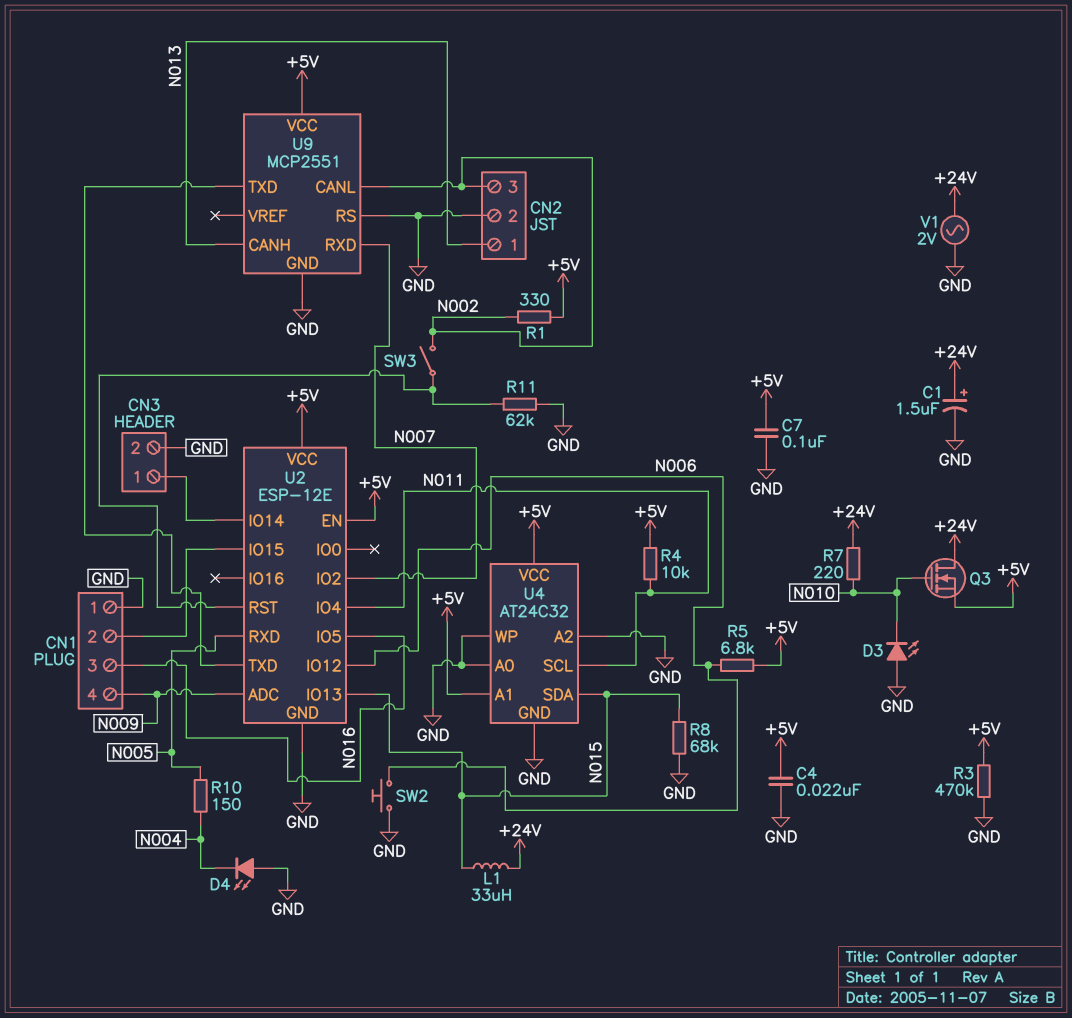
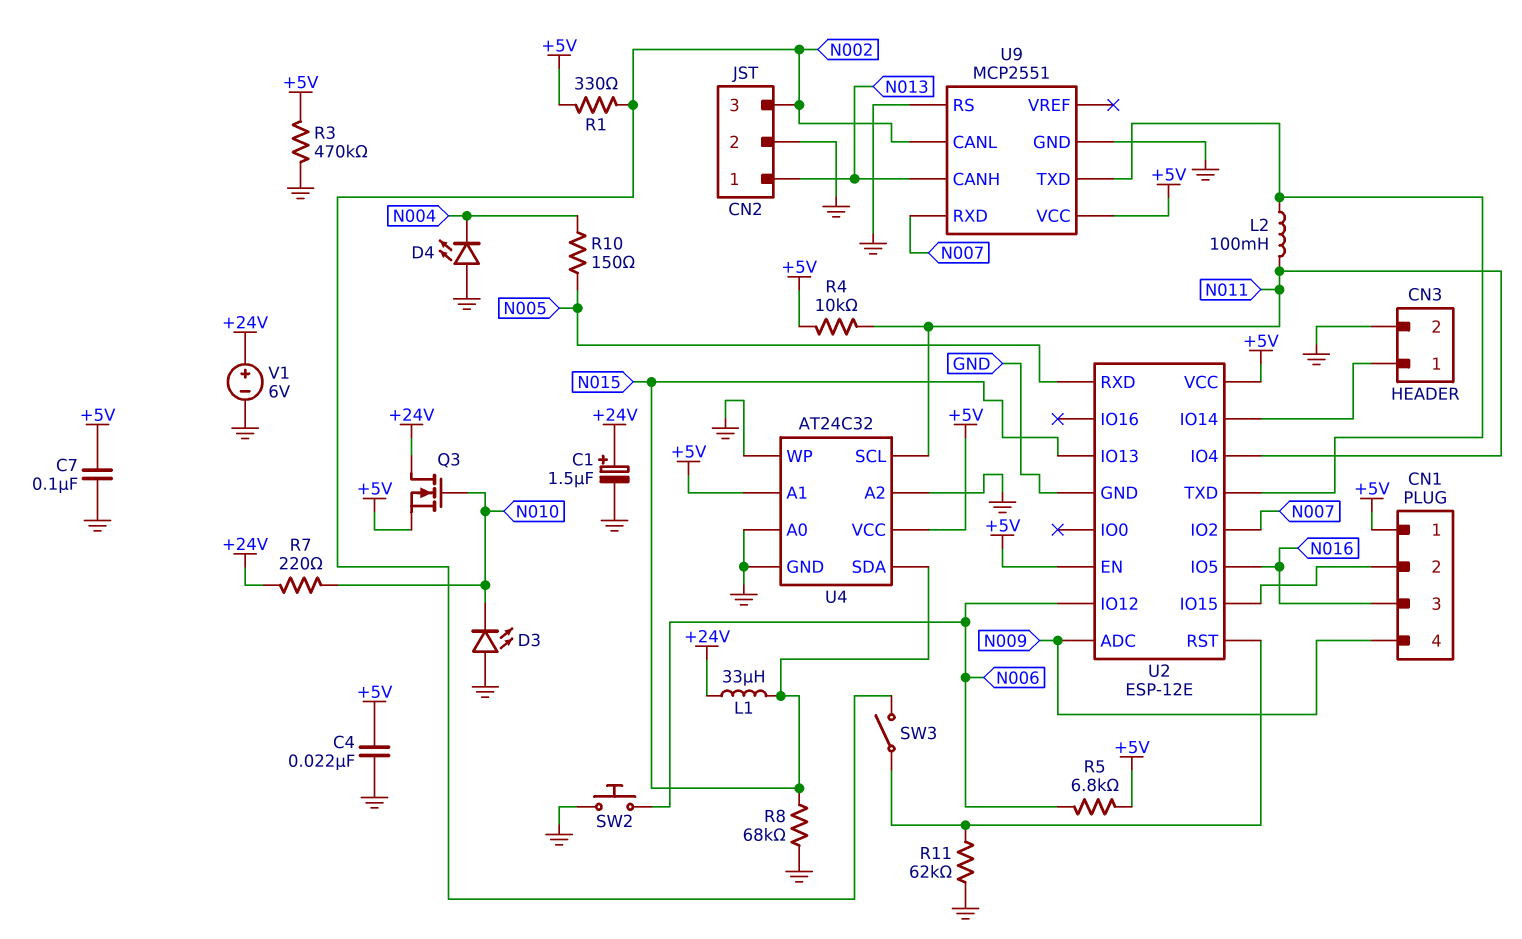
CN1 pin 1: GND -> +5V
L2: none -> 100mH (N011, U2/TXD)
V1: AC 2V (+24V, GND) -> 6V (plus +24V, minus GND)

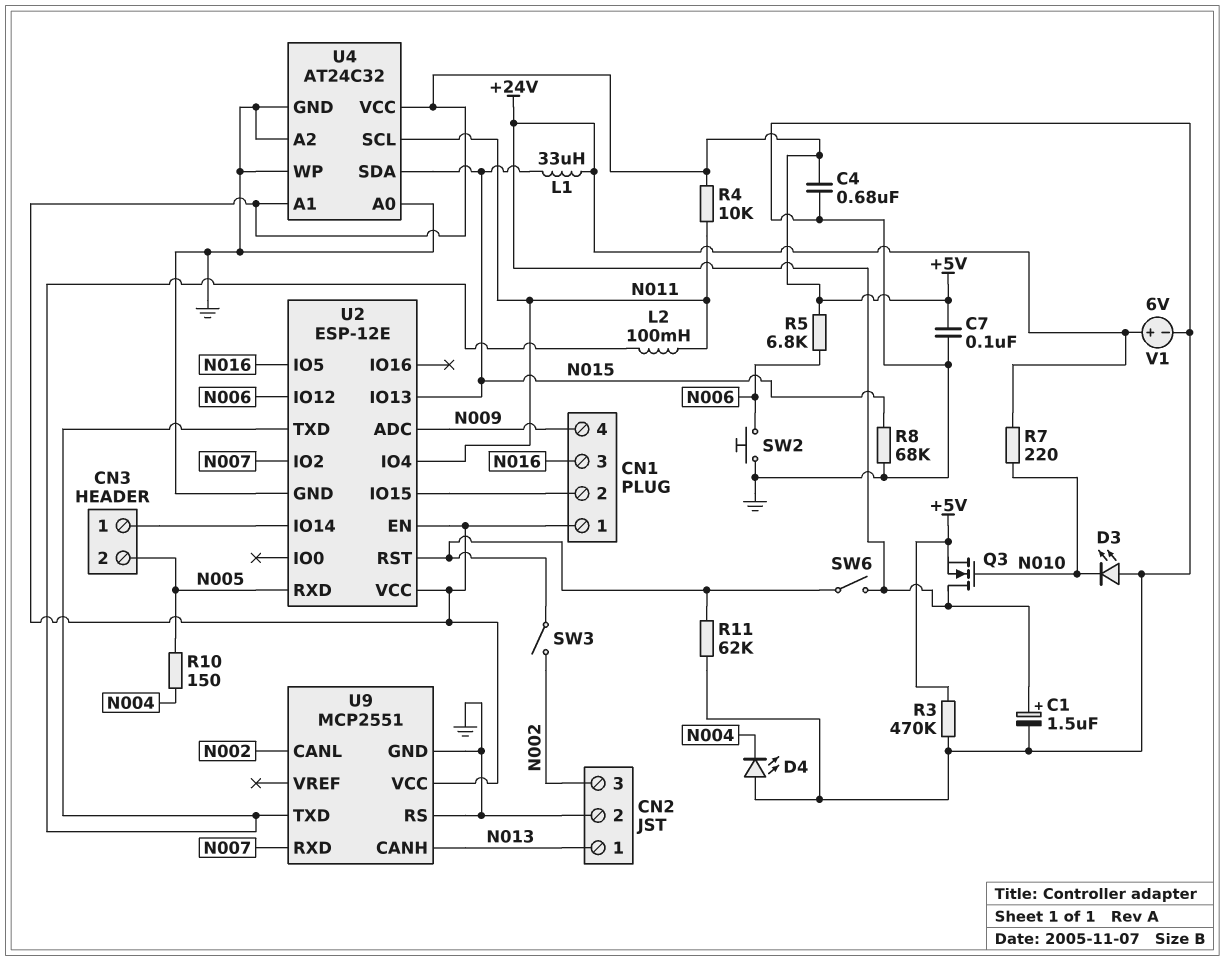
C4: 22nF (+5V, GND) -> 680nF (+5V, GND)
CN3 pin 2: GND -> N005
R1: 330 (+5V, N002) -> none
SW6: none -> switch (+24V, U2/RST)

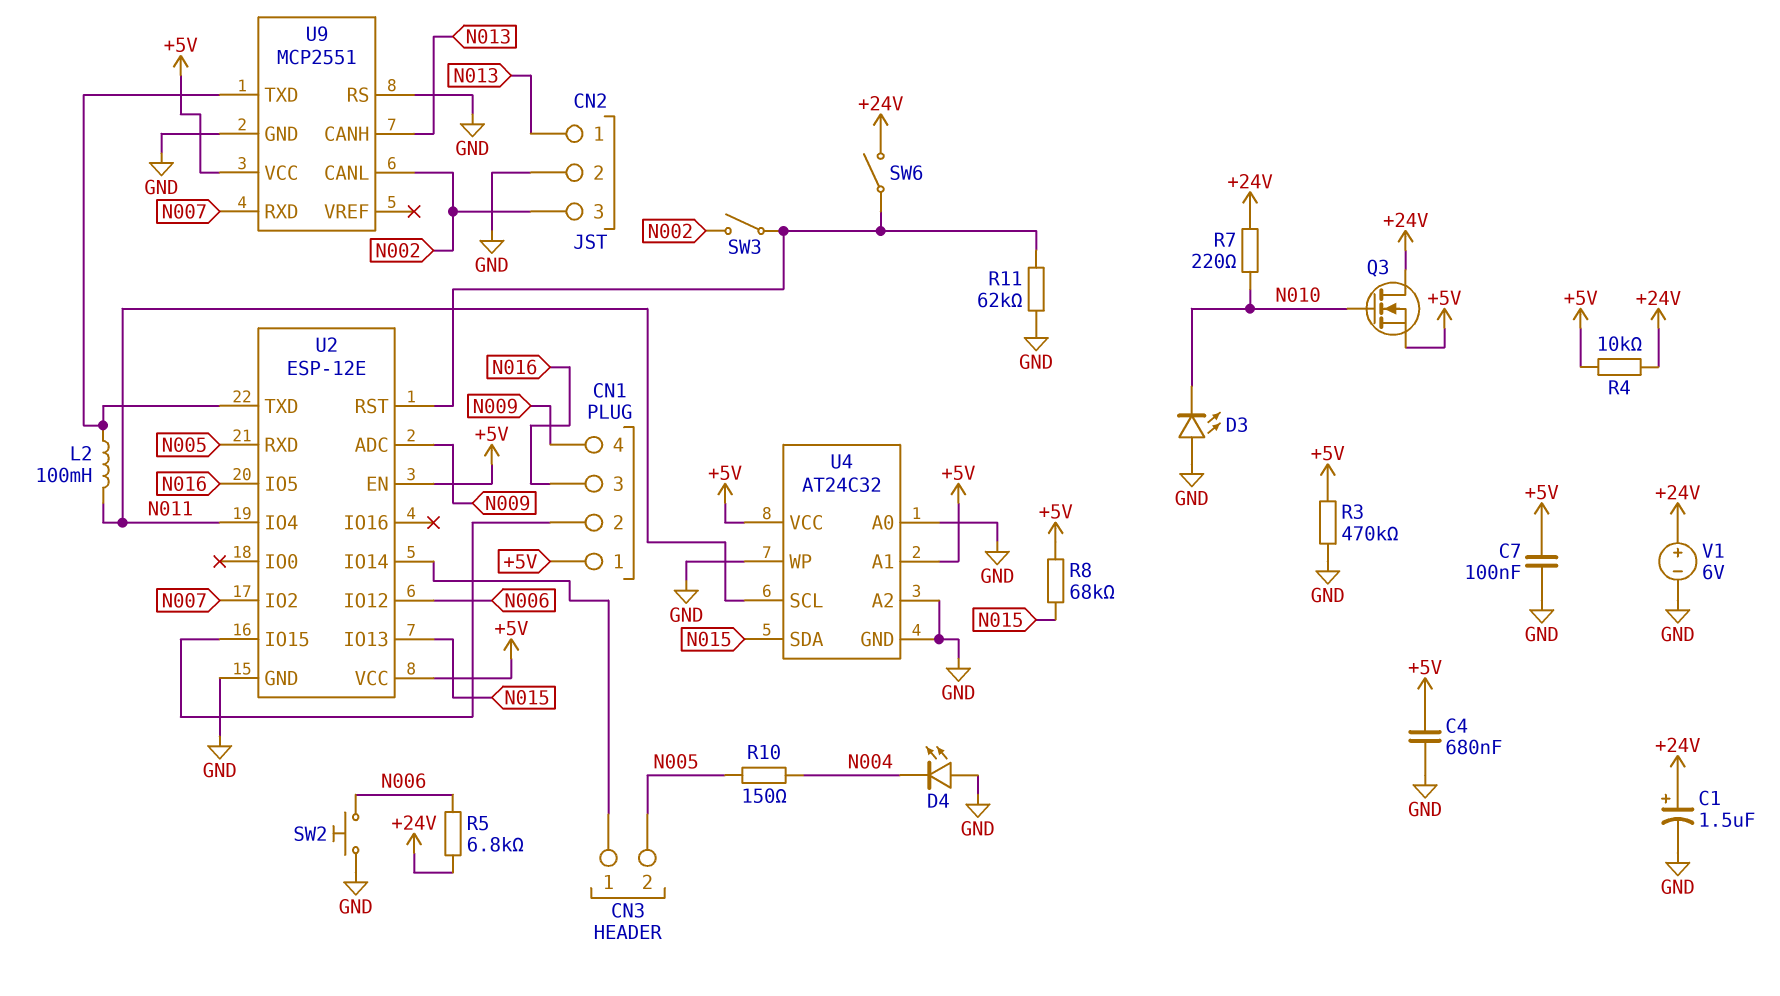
L1: 33uH (+24V, N015) -> none
R4: 10k (+5V, N011) -> 10k (+5V, +24V)
R5: 6.8k (+5V, N006) -> 6.8k (+24V, N006)
R8: 68k (GND, N015) -> 68k (+5V, N015)

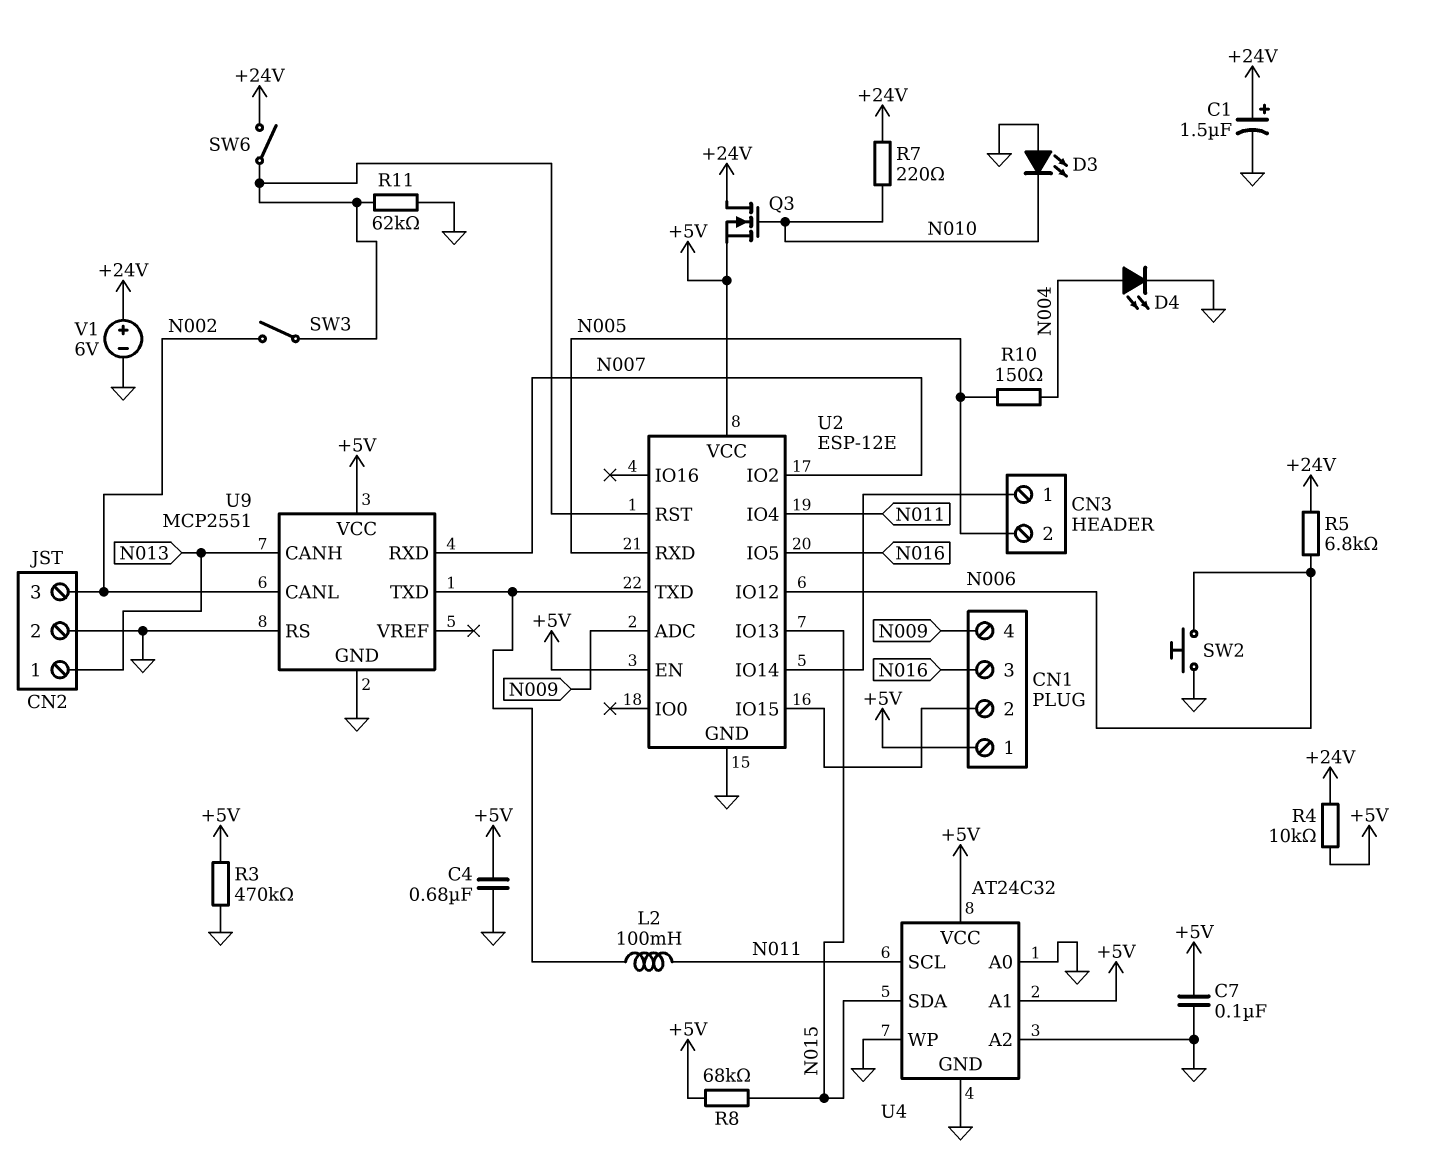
D4: LED (A GND, K N004) -> LED (A N004, K GND)

